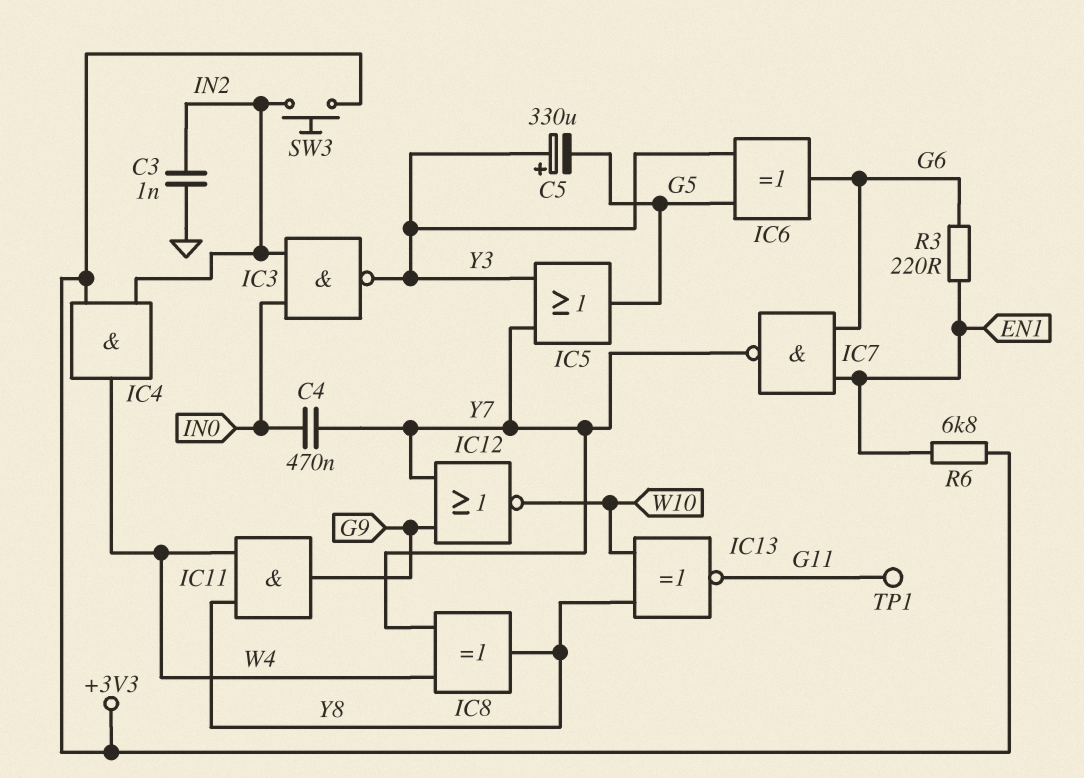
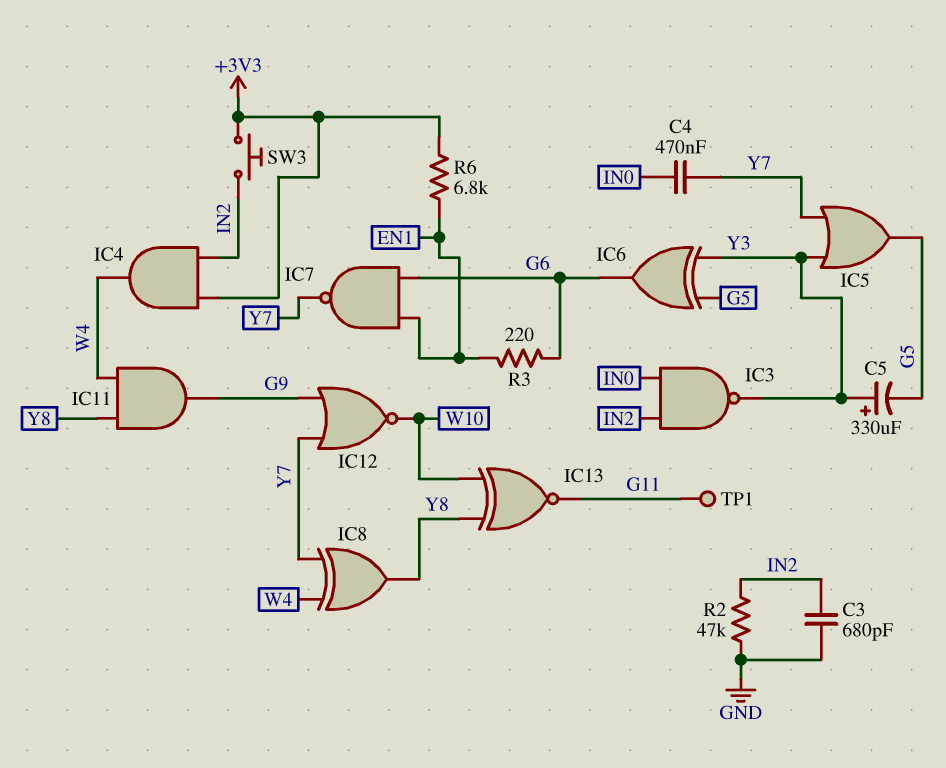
C3: 1nF (GND, IN2) -> 680pF (GND, IN2)
R2: none -> 47k (GND, IN2)

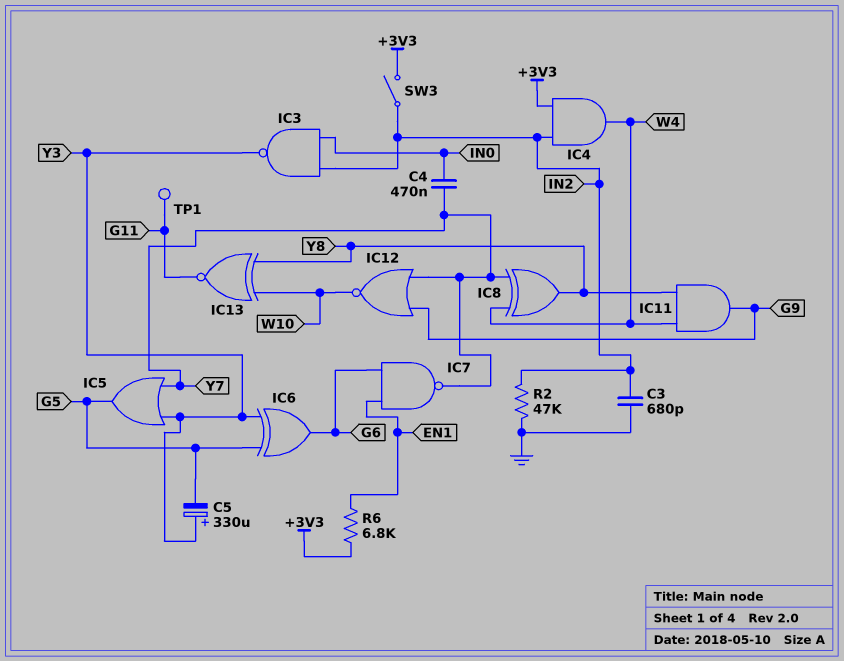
R3: 220 (EN1, G6) -> none
SW3: button (+3V3, IN2) -> switch (+3V3, IN2)

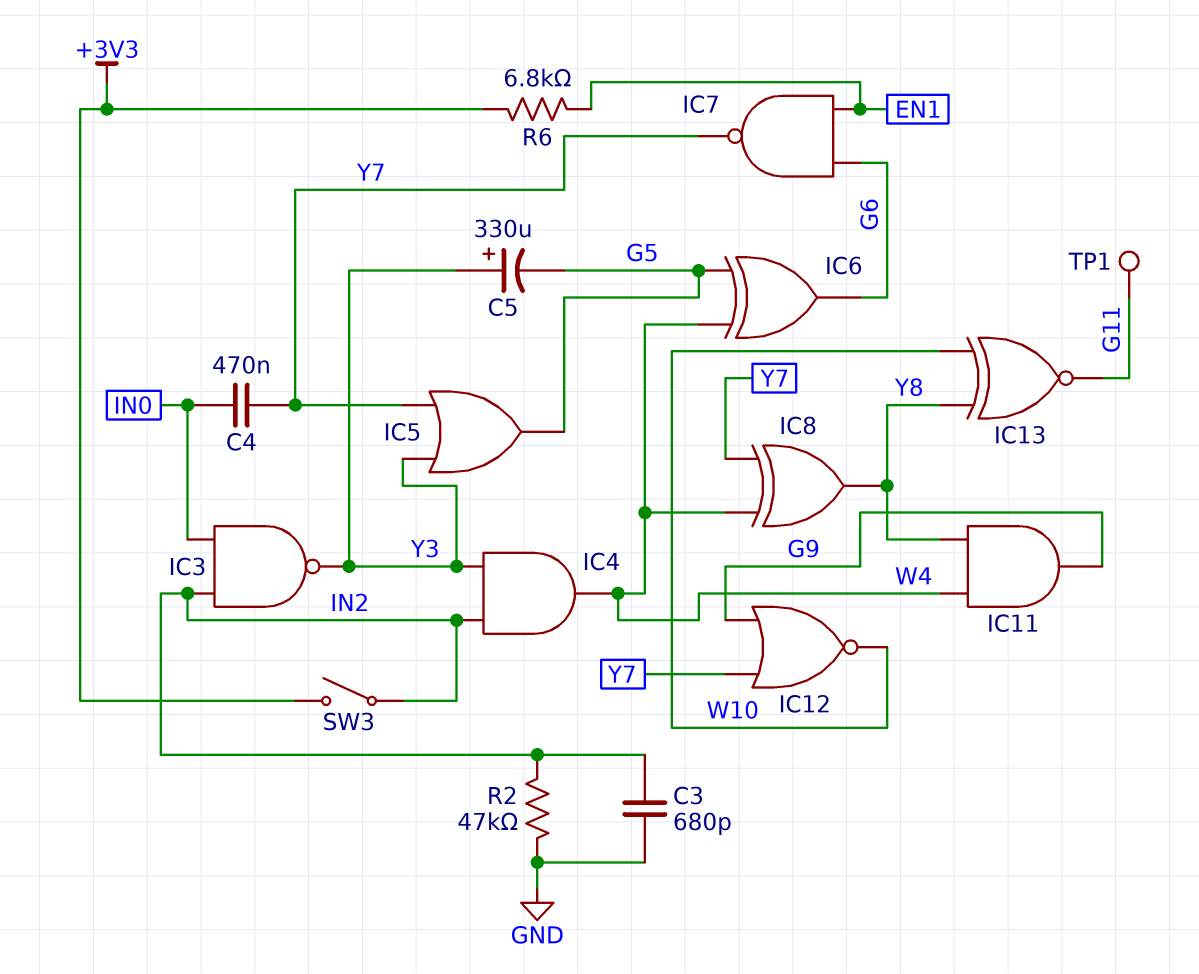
IC4: AND (in +3V3, in IN2, out W4) -> AND (in IN2, in Y3, out W4)
IC6: XOR (in G5, in Y3, out G6) -> XOR (in G5, in W4, out G6)

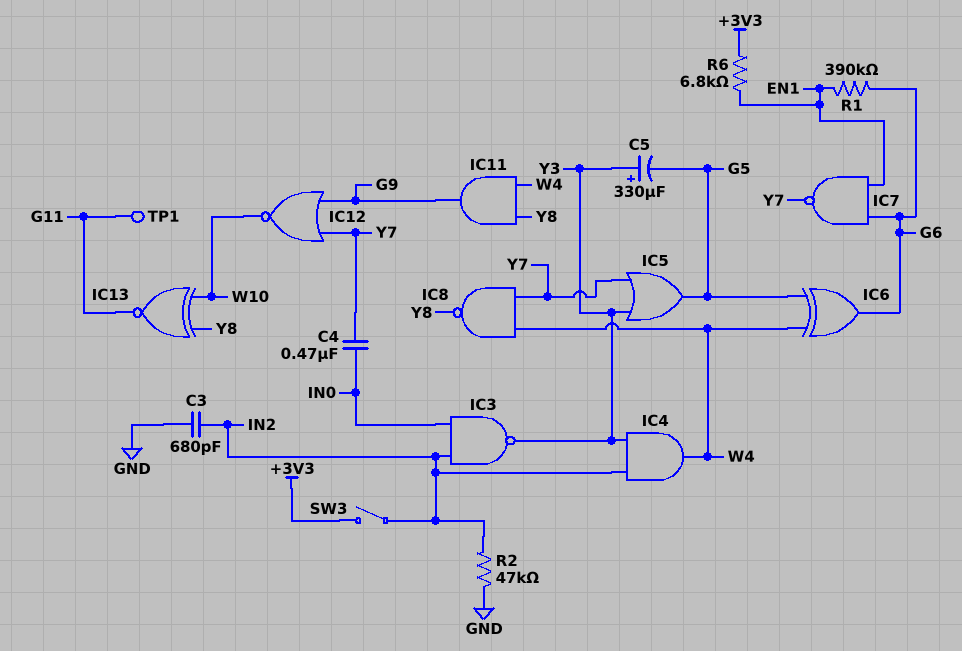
IC8: XOR (in W4, in Y7, out Y8) -> NAND (in W4, in Y7, out Y8)
R1: none -> 390k (EN1, G6)

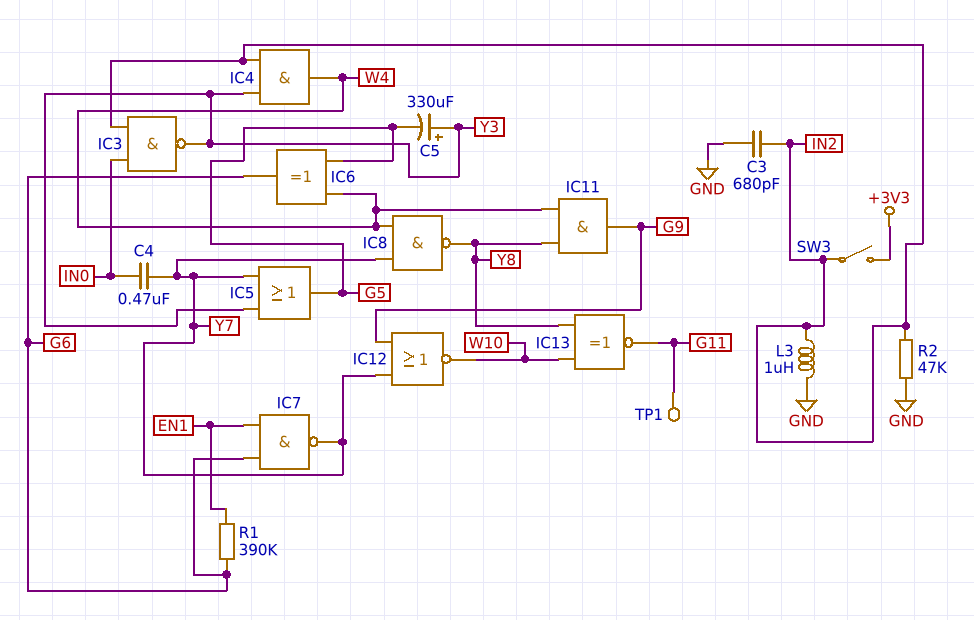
L3: none -> 1uH (GND, IN2)
R6: 6.8k (+3V3, EN1) -> none

